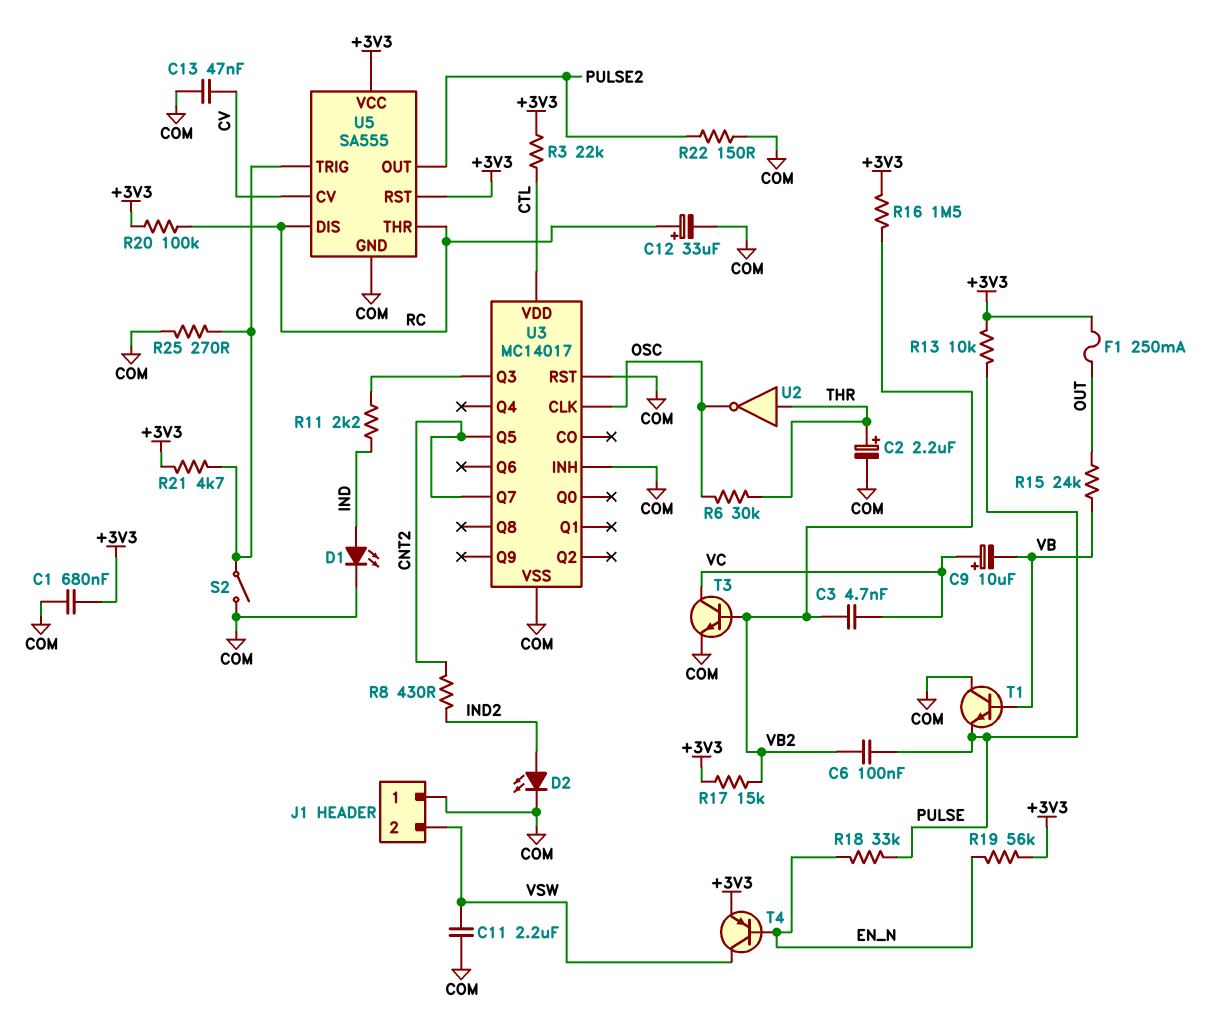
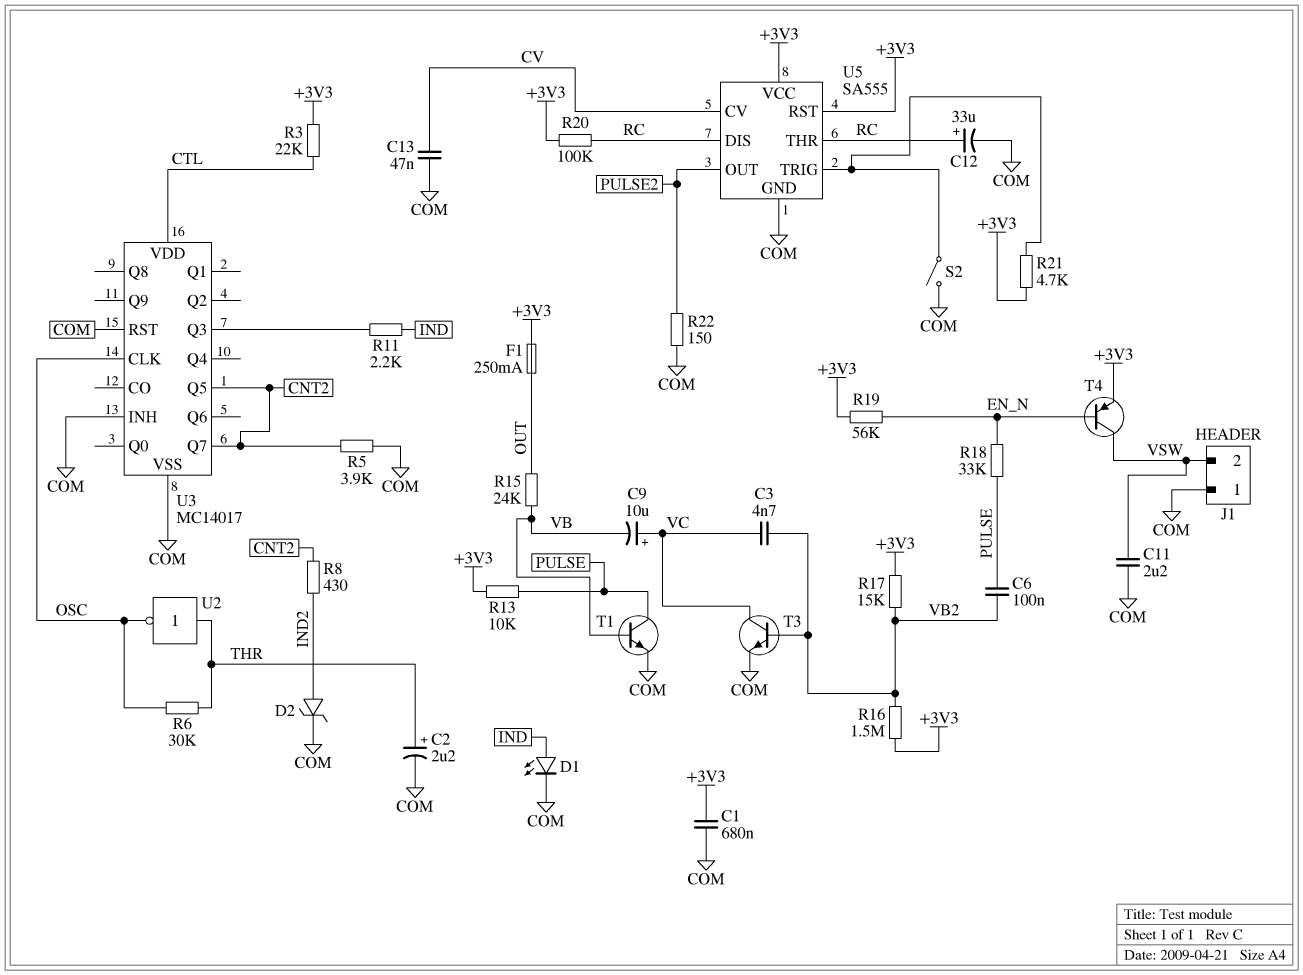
D2: LED (A IND2, K COM) -> zener (A IND2, K COM)
R5: none -> 3.9k (CNT2, COM)
R25: 270 (COM, U5/TRIG) -> none
T1: NPN (B VB, C COM, E PULSE) -> NPN (B VB, C PULSE, E COM)

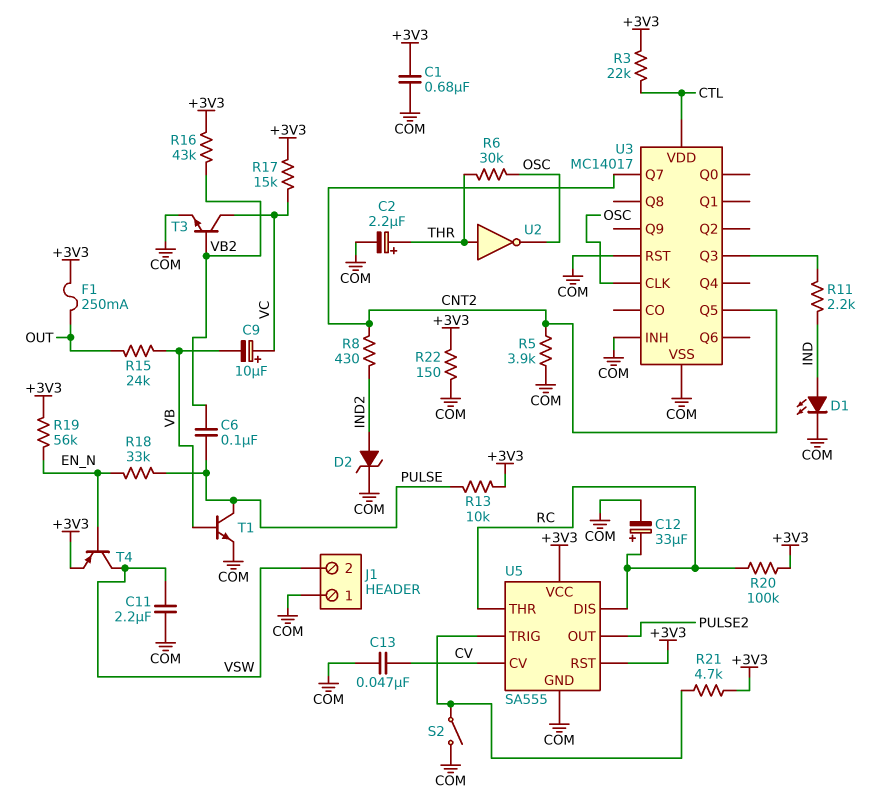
C3: 4.7nF (VB2, VC) -> none
R16: 1.5M (+3V3, VB2) -> 43k (+3V3, VB2)
R17: 15k (+3V3, VB2) -> 15k (+3V3, VC)
R22: 150 (COM, PULSE2) -> 150 (+3V3, COM)

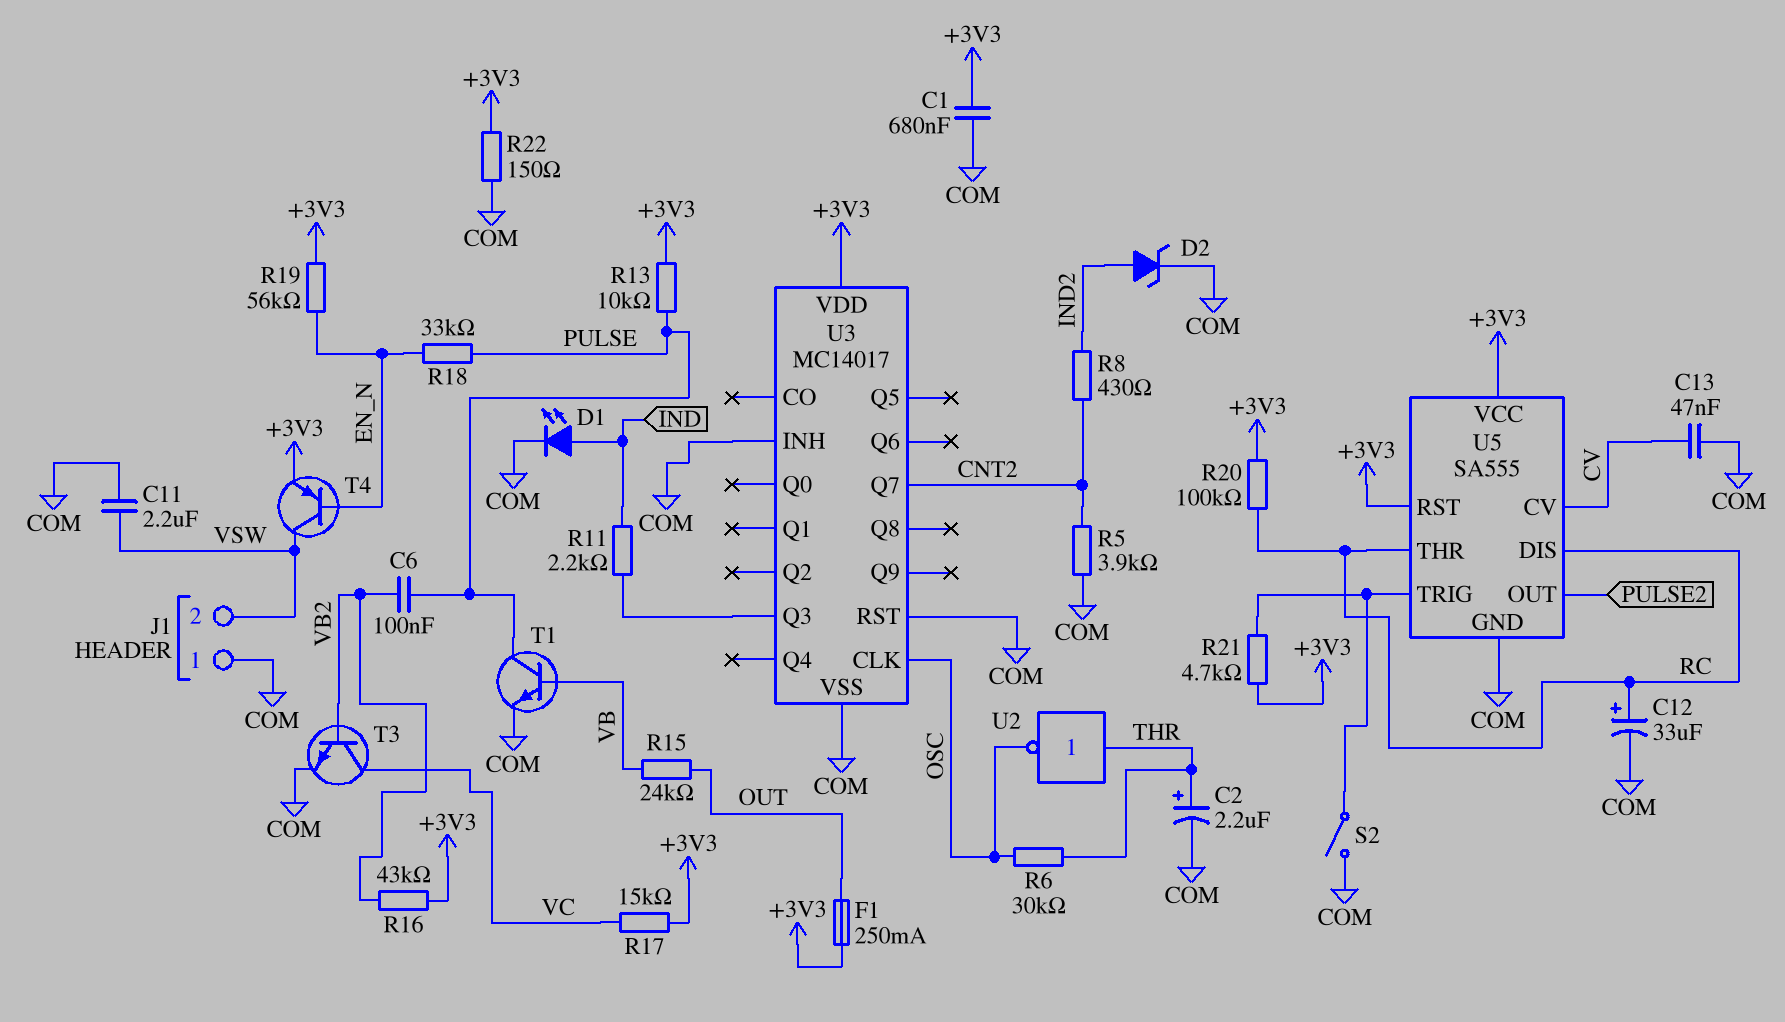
C9: 10uF (plus VC, minus VB) -> none
R3: 22k (+3V3, CTL) -> none
U3 pin Q5: CNT2 -> none
U3 pin VDD: CTL -> +3V3

